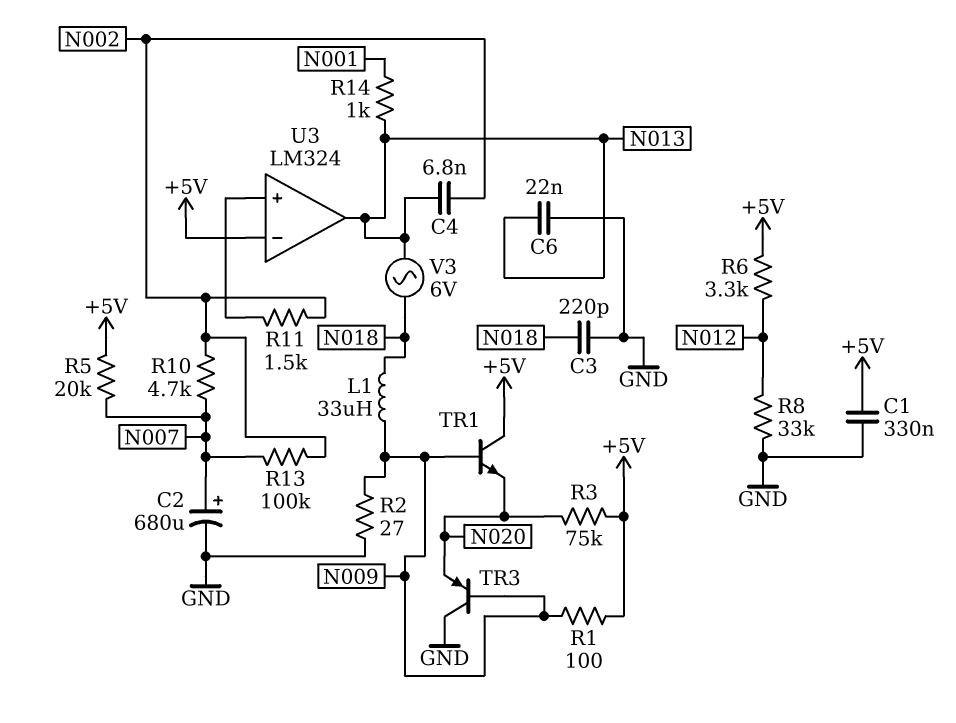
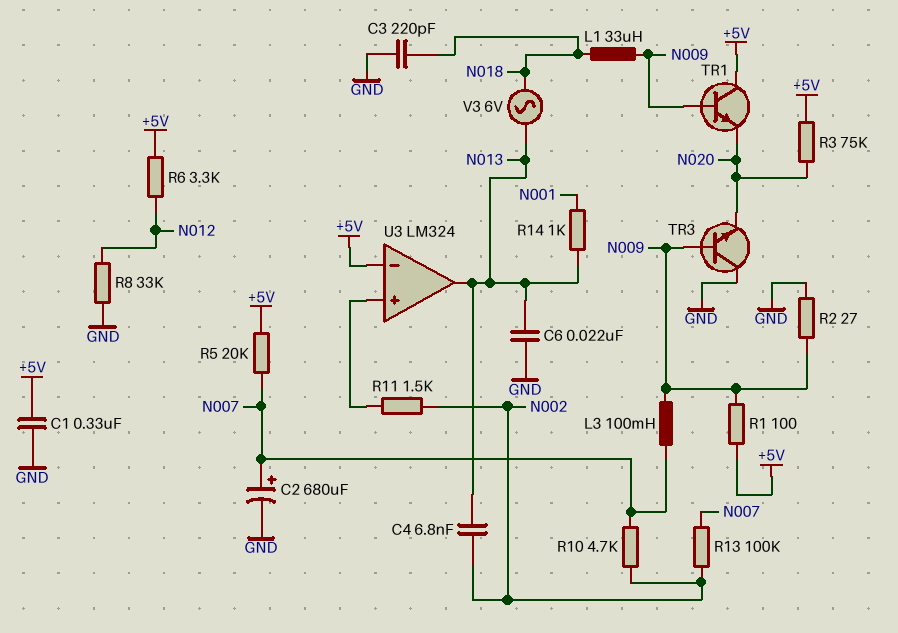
L3: none -> 100mH (N007, N009)
TR3: PNP (B N009, C GND, E N020) -> NPN (B N009, C GND, E N020)

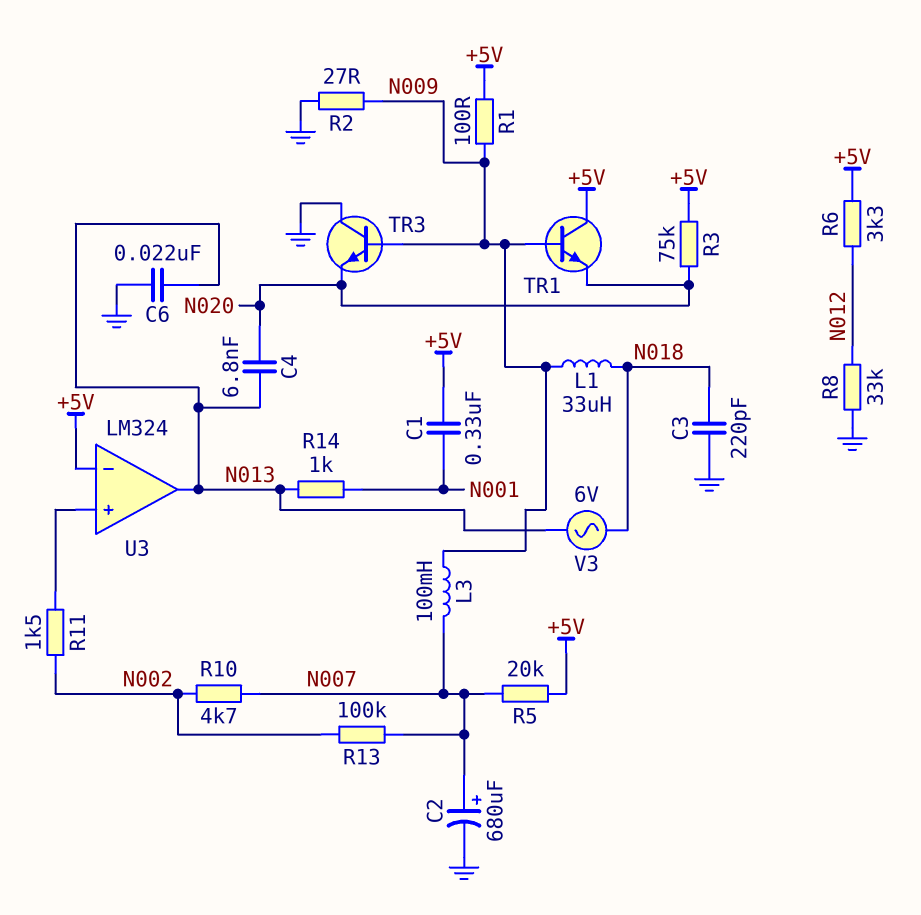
C1: 330nF (+5V, GND) -> 330nF (+5V, N001)
C4: 6.8nF (N002, N013) -> 6.8nF (N013, N020)

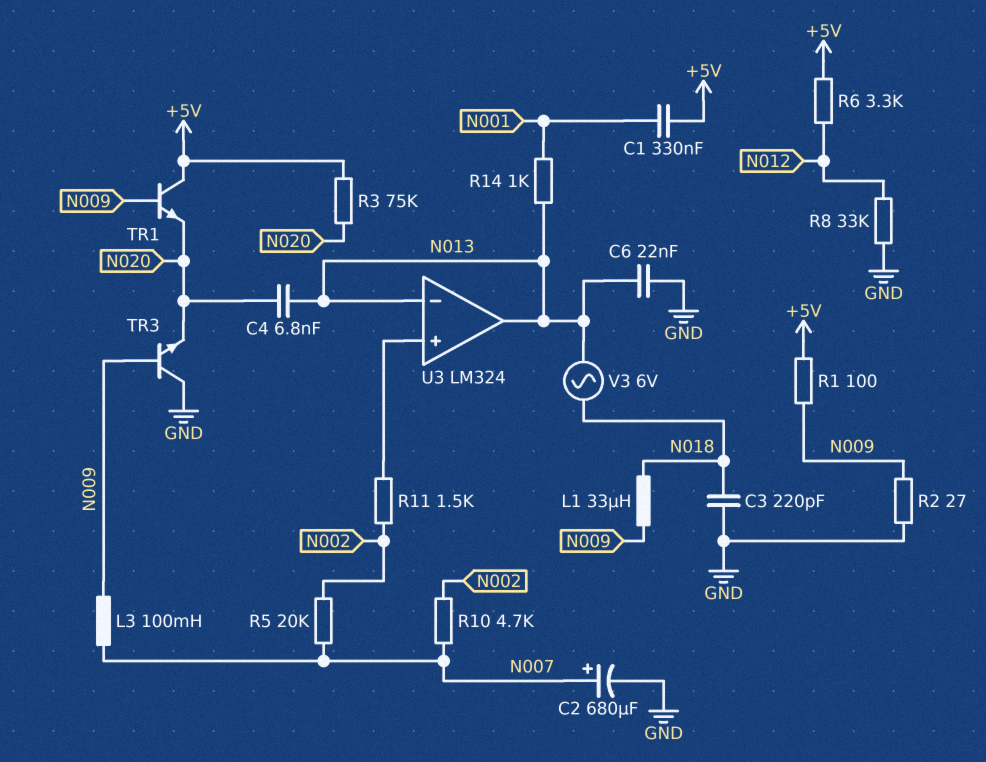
R5: 20k (+5V, N007) -> 20k (N002, N007)
R13: 100k (N002, N007) -> none
U3 pin in-: +5V -> N013

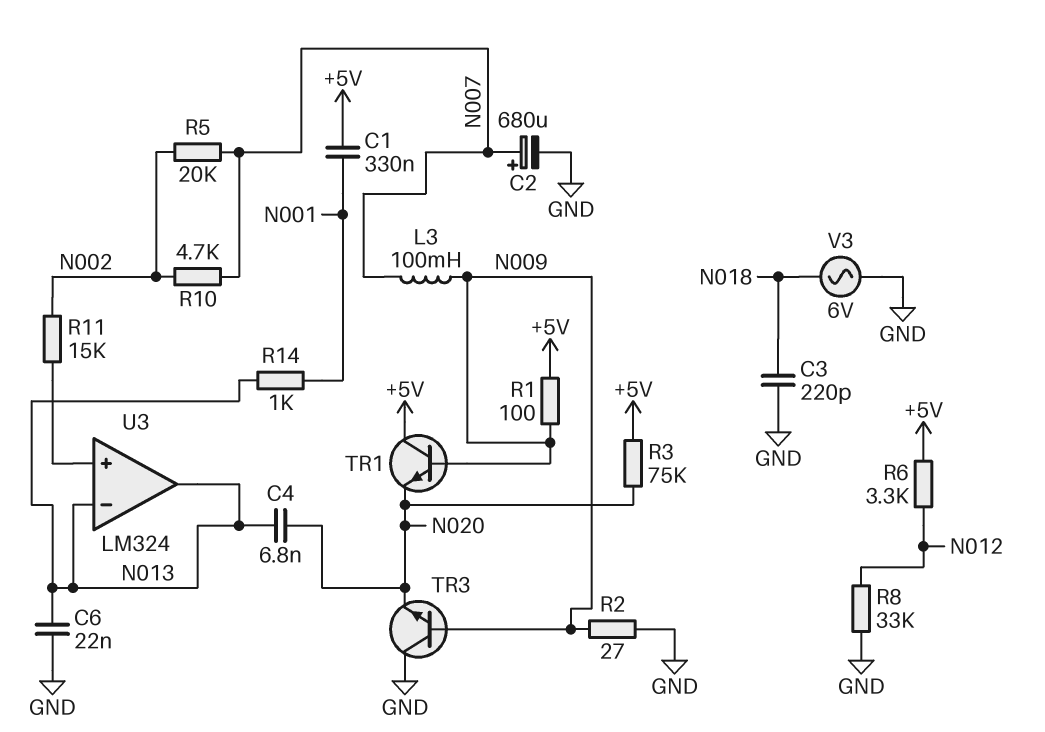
L1: 33uH (N009, N018) -> none
R11: 1.5k (N002, U3/in+) -> 15k (N002, U3/in+)
V3: AC 6V (N013, N018) -> AC 6V (GND, N018)

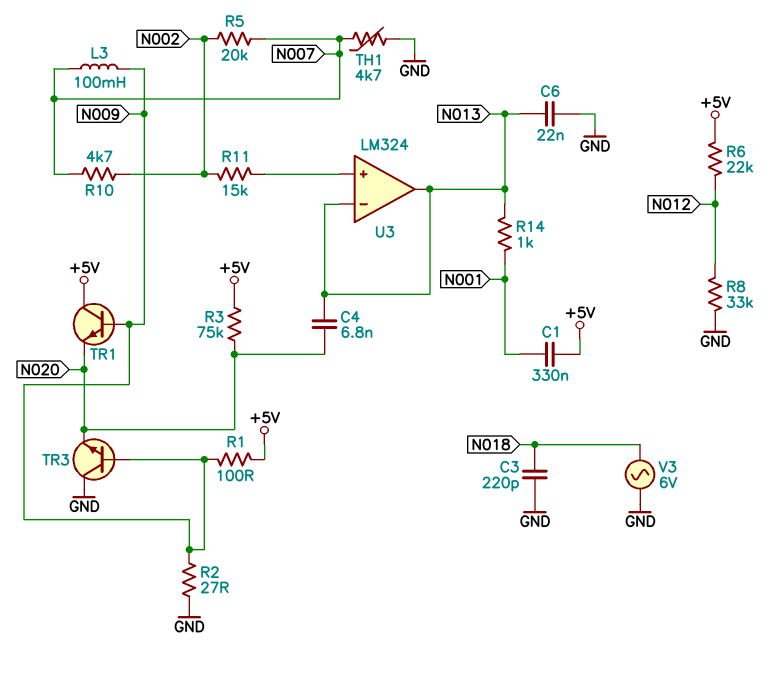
C2: 680uF (plus N007, minus GND) -> none
R6: 3.3k (+5V, N012) -> 22k (+5V, N012)
TH1: none -> 4.7k (GND, N007)

